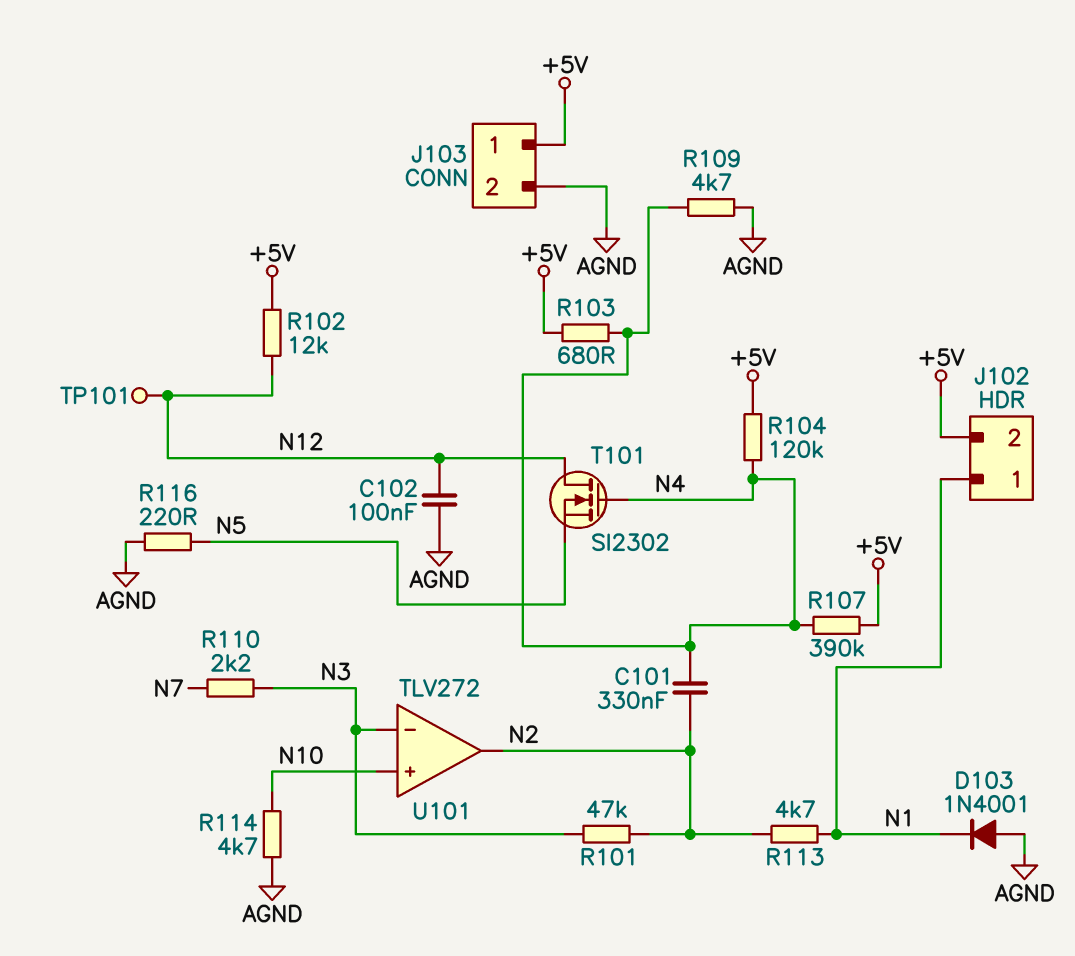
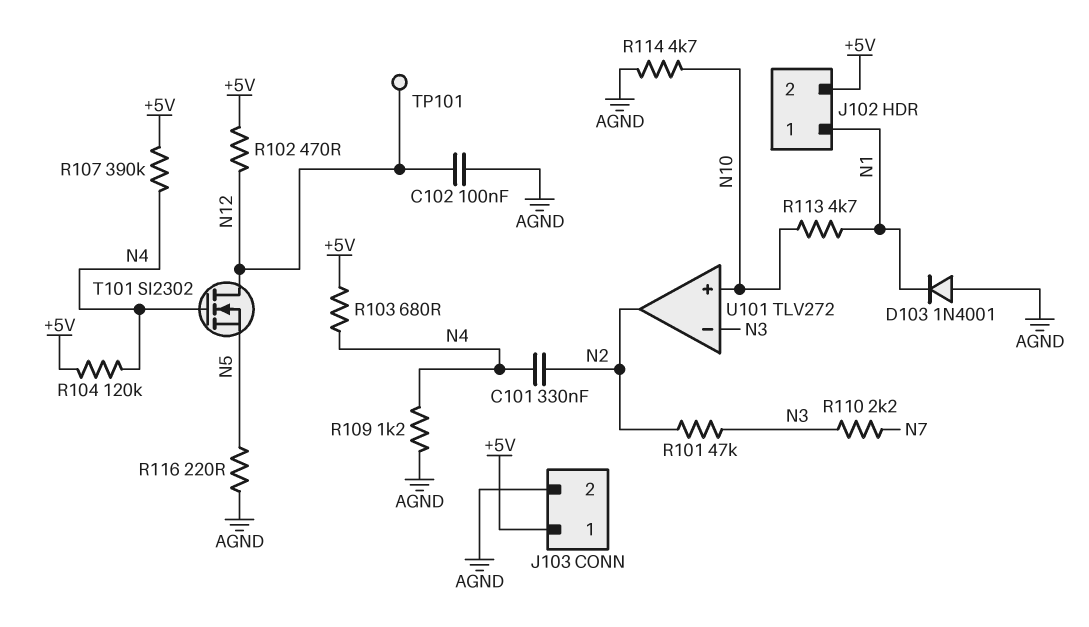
R102: 12k (+5V, N12) -> 470 (+5V, N12)
R109: 4.7k (AGND, N4) -> 1.2k (AGND, N4)
R113: 4.7k (N1, N2) -> 4.7k (N1, N10)

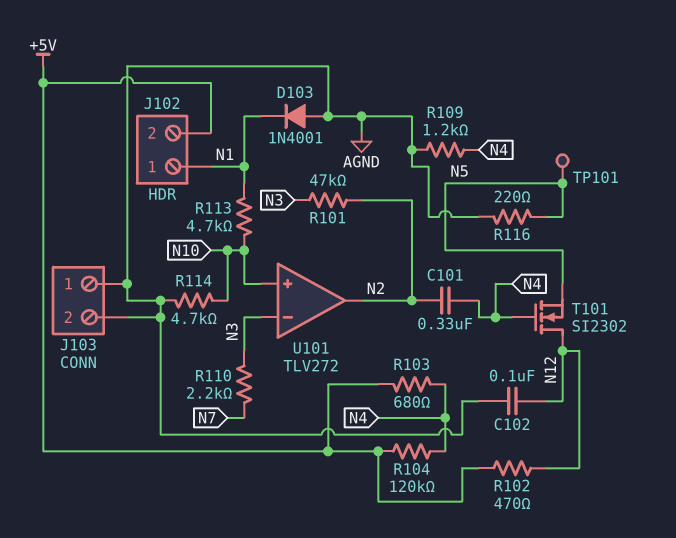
J103 pin 1: +5V -> AGND
R107: 390k (+5V, N4) -> none
TP101: test point (N12) -> test point (N5)

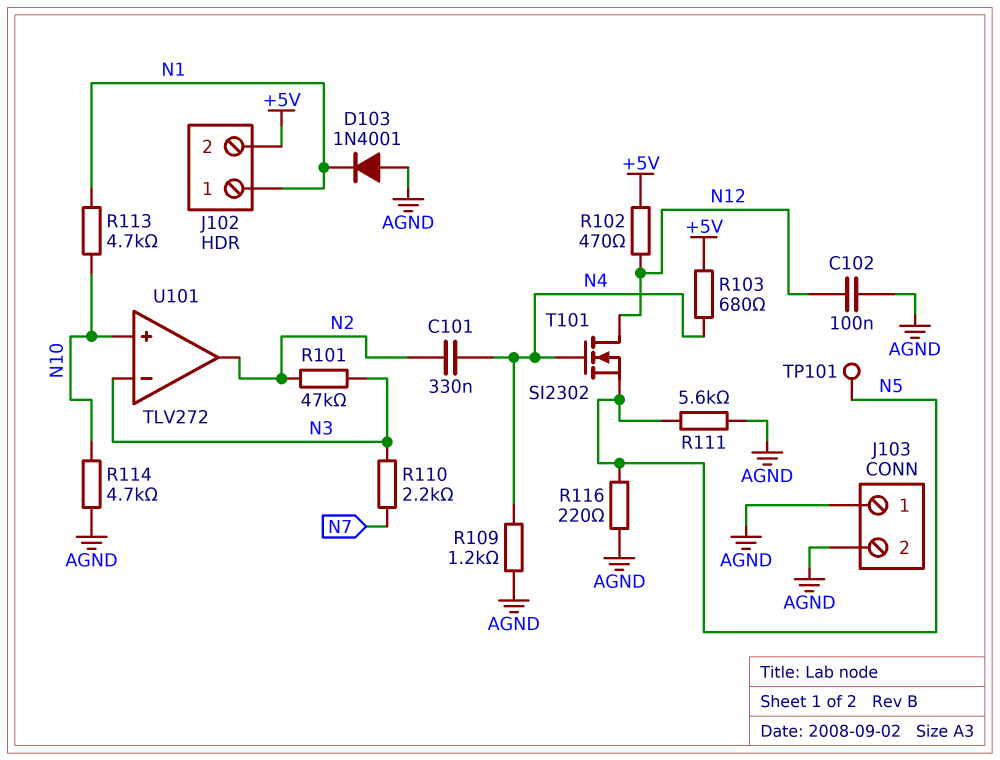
R104: 120k (+5V, N4) -> none
R111: none -> 5.6k (AGND, N5)

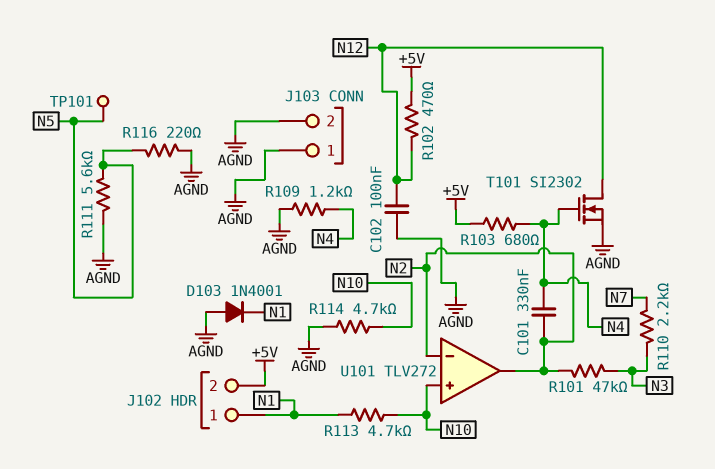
T101: NMOS SI2302 (G N4, D N12, S N5) -> NMOS SI2302 (G N4, D N12, S AGND)
U101 pin in-: N3 -> N2

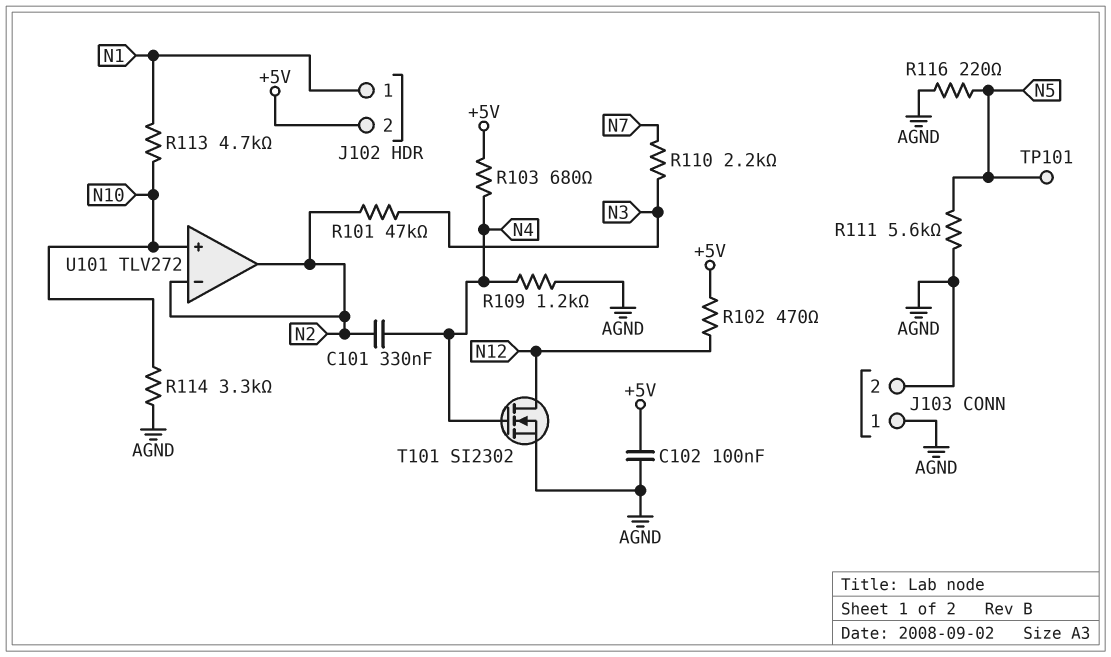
C102: 100nF (AGND, N12) -> 100nF (+5V, AGND)
D103: diode 1N4001 (A AGND, K N1) -> none
R114: 4.7k (AGND, N10) -> 3.3k (AGND, N10)

